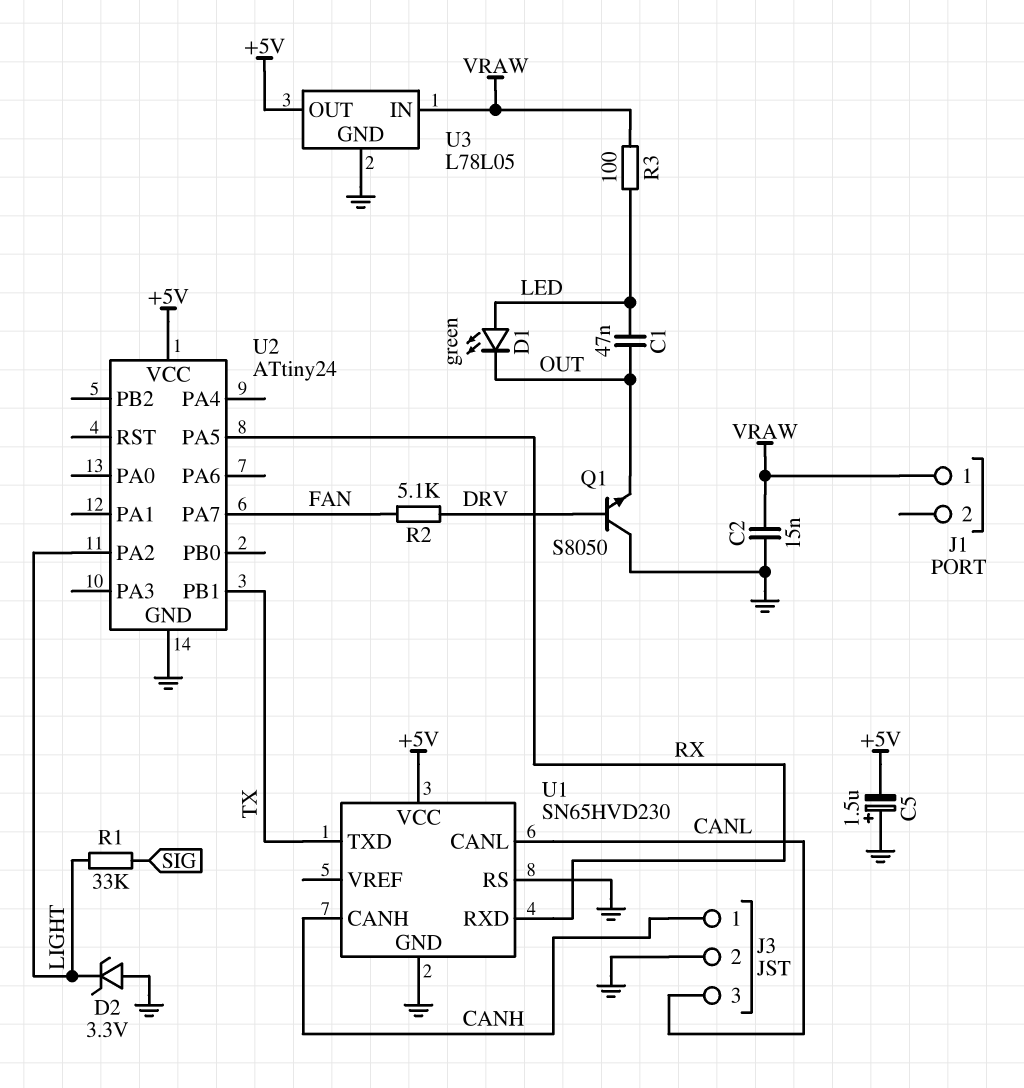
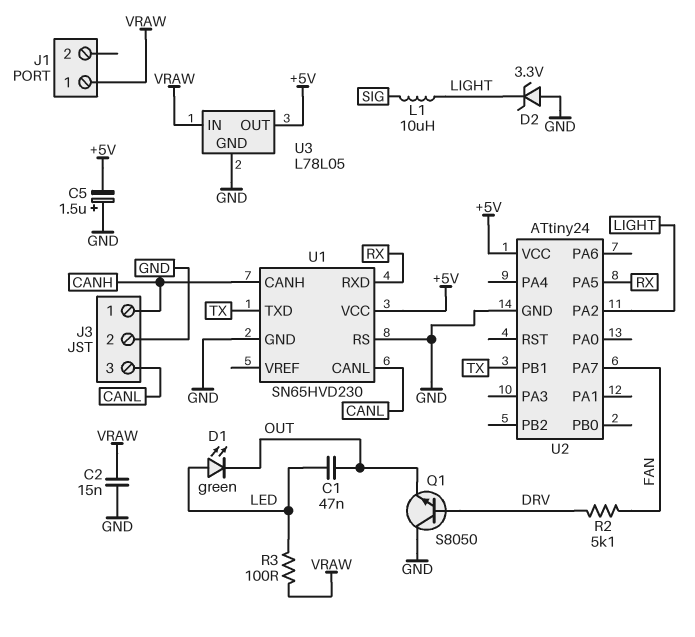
L1: none -> 10uH (LIGHT, SIG)
R1: 33k (LIGHT, SIG) -> none

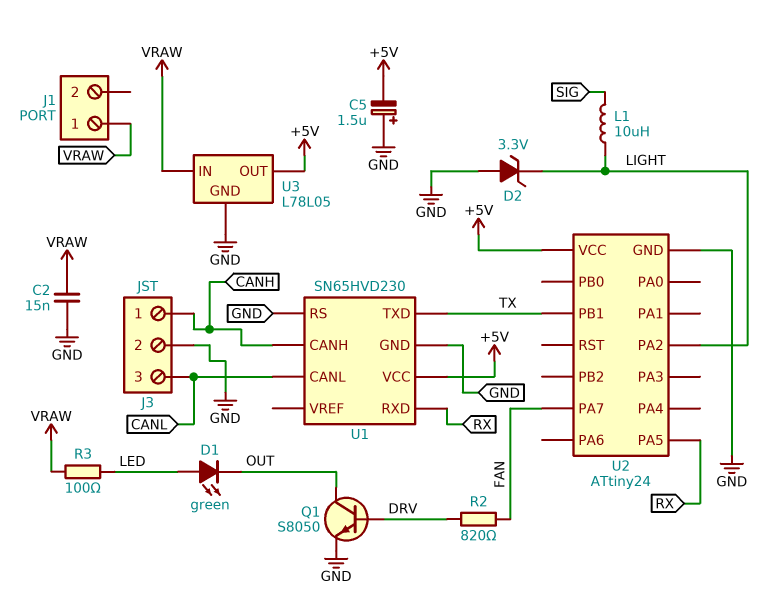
C1: 47nF (LED, OUT) -> none
Q1: NPN S8050 (B DRV, C GND, E OUT) -> NPN S8050 (B DRV, C OUT, E GND)
R2: 5.1k (DRV, FAN) -> 820 (DRV, FAN)

